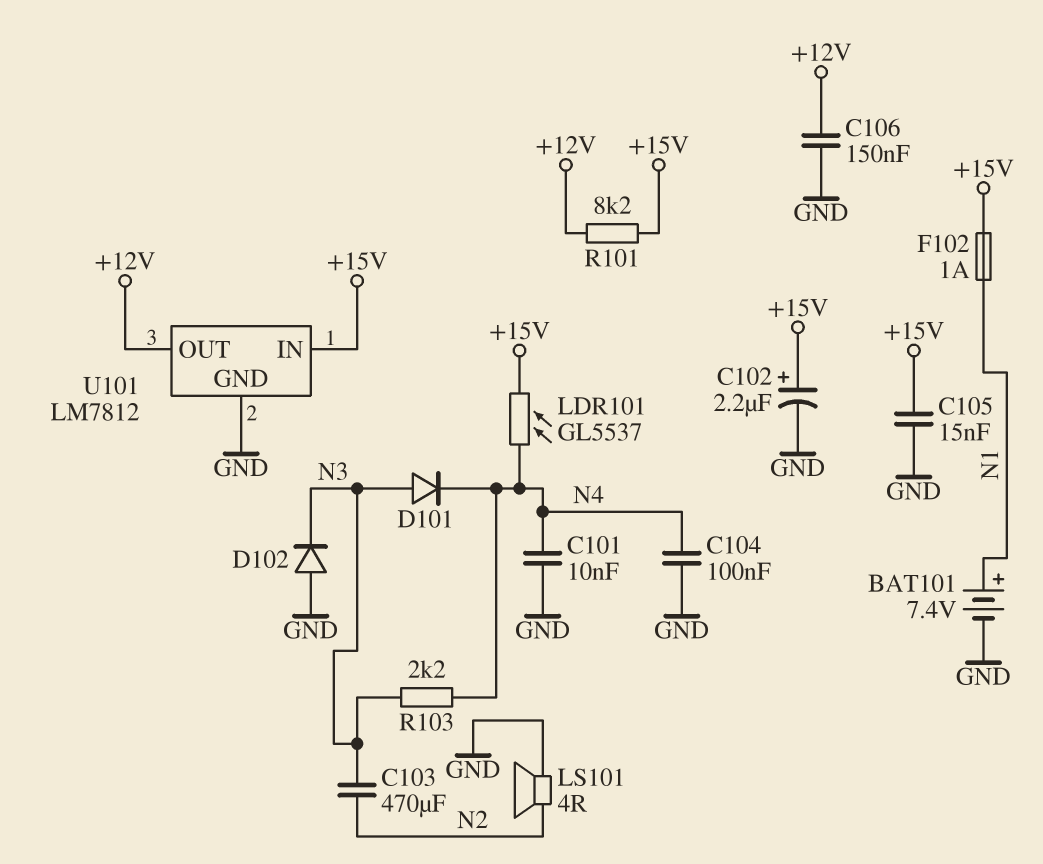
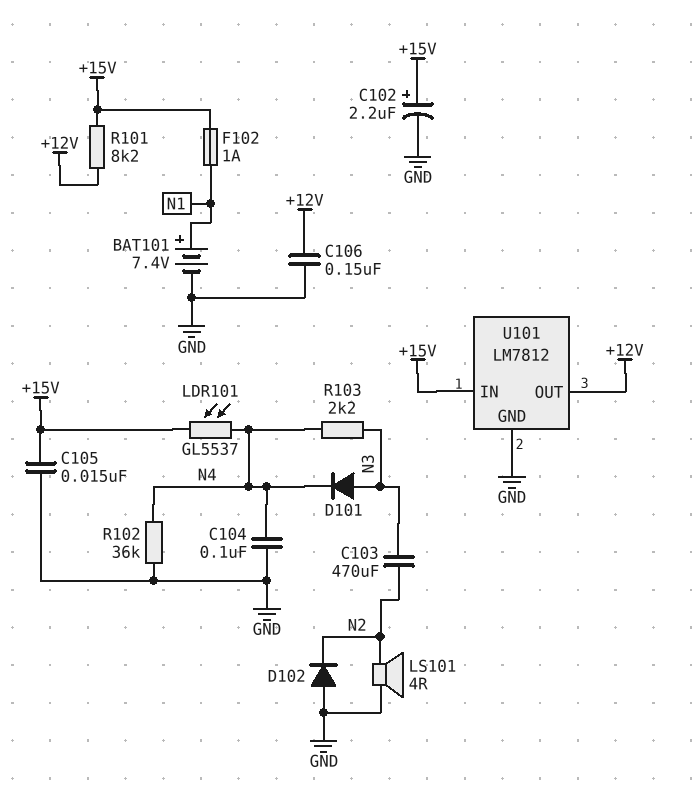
C101: 10nF (GND, N4) -> none
D102: diode (A GND, K N3) -> diode (A GND, K N2)
R102: none -> 36k (GND, N4)

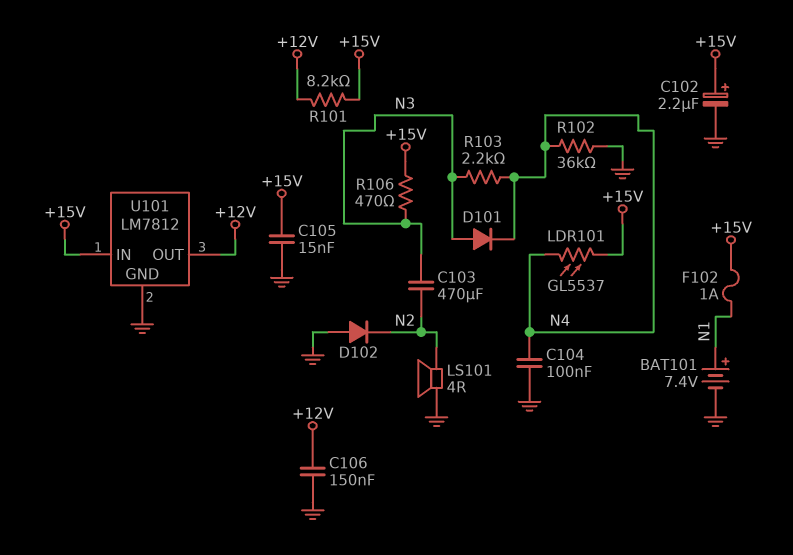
R106: none -> 470 (+15V, N3)

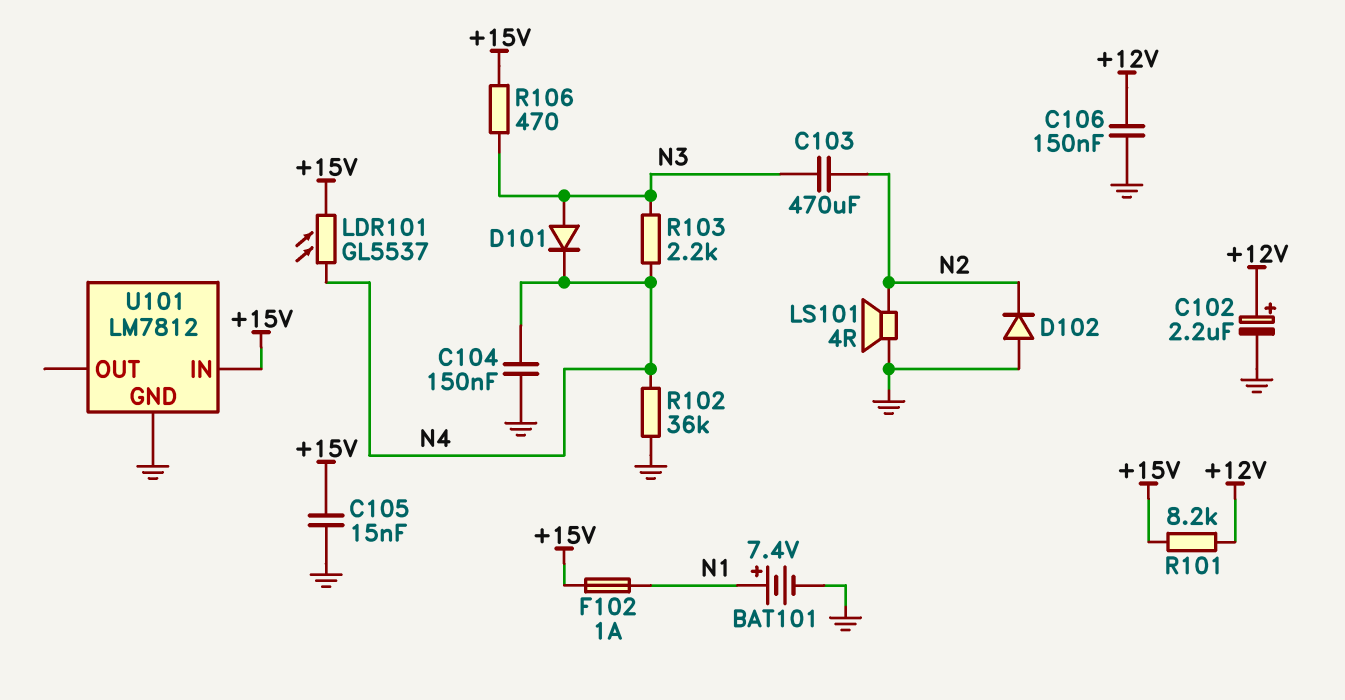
C102: 2.2uF (plus +15V, minus GND) -> 2.2uF (plus +12V, minus GND)
C104: 100nF (GND, N4) -> 150nF (GND, N4)
U101 pin OUT: +12V -> none

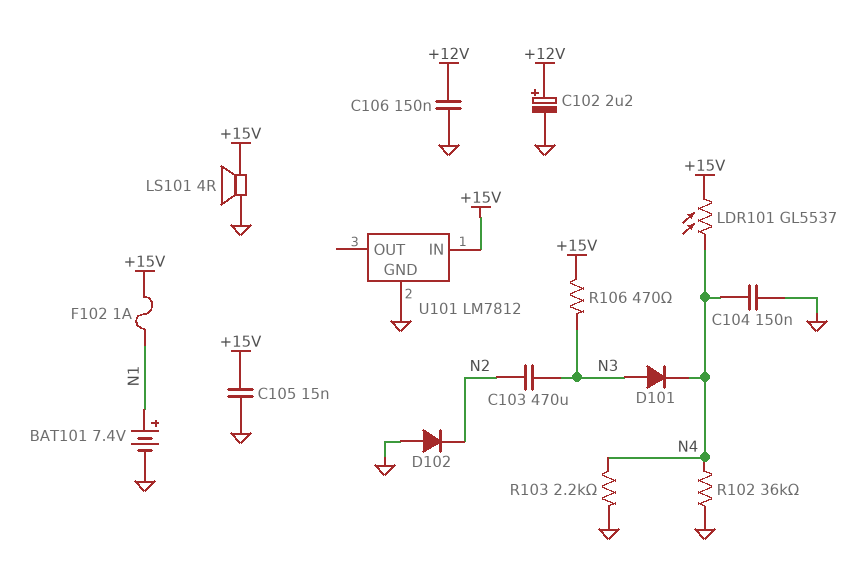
LS101: speaker 4R (GND, N2) -> speaker 4R (+15V, GND)
R101: 8.2k (+12V, +15V) -> none
R103: 2.2k (N3, N4) -> 2.2k (GND, N4)

